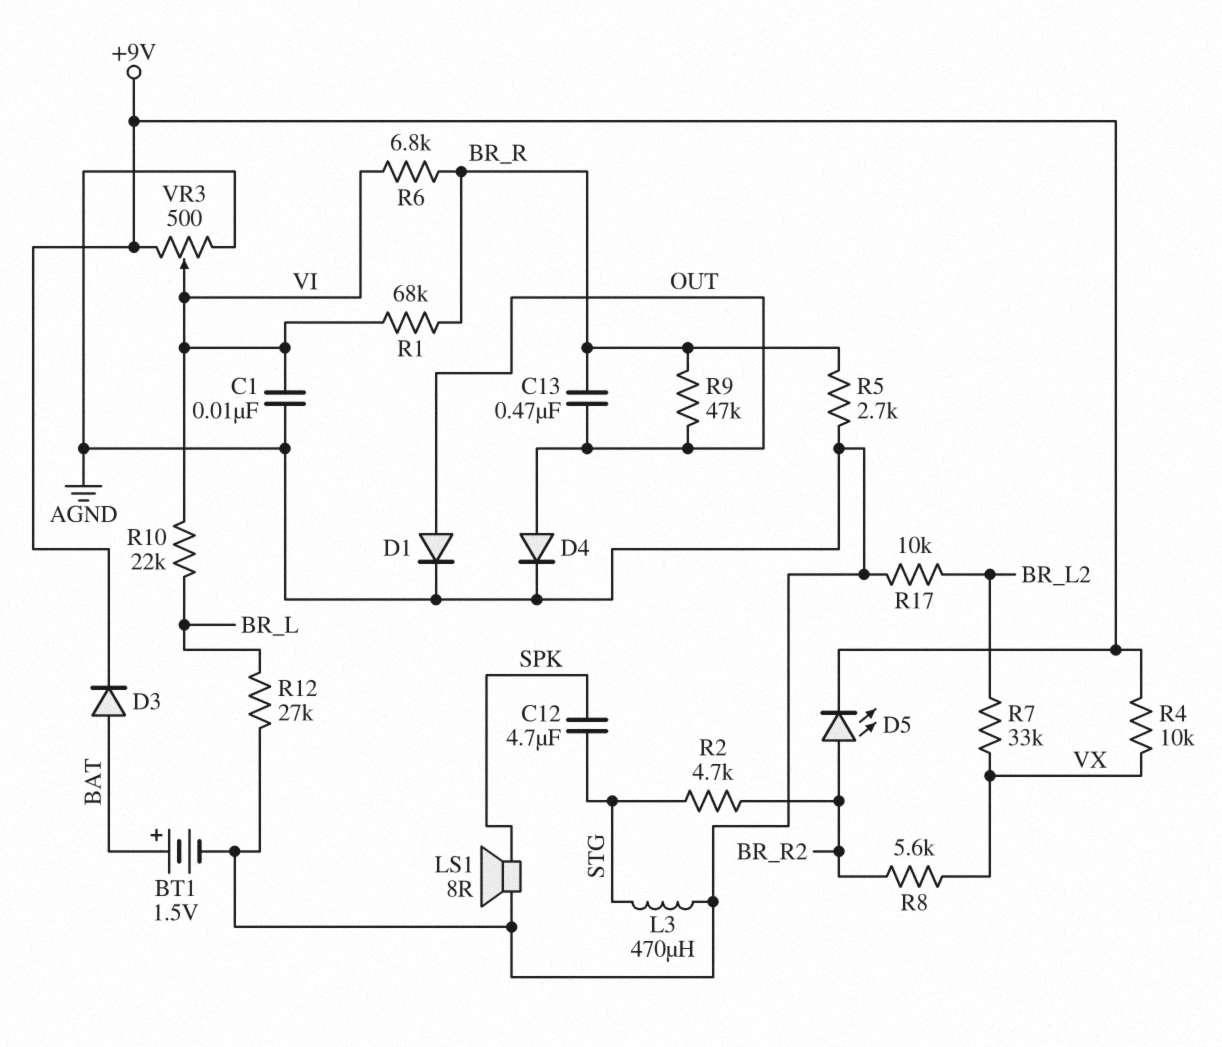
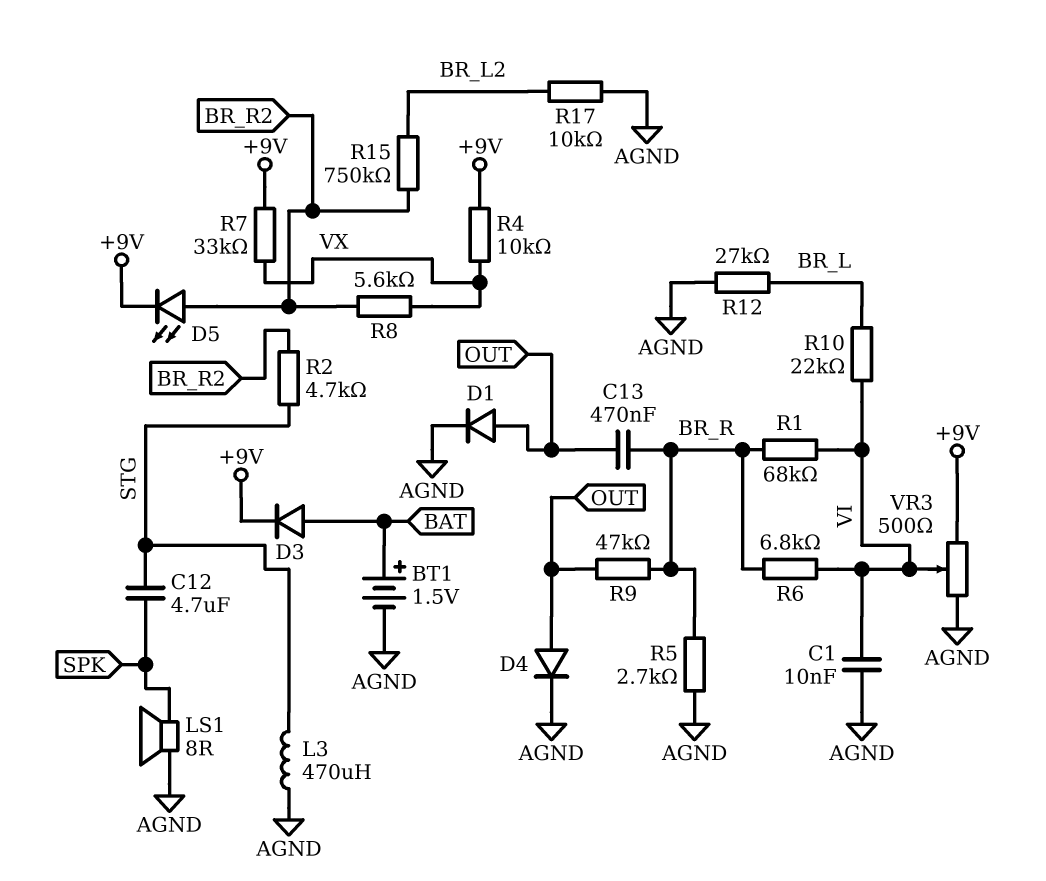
R7: 33k (BR_L2, VX) -> 33k (+9V, VX)
R15: none -> 750k (BR_L2, BR_R2)

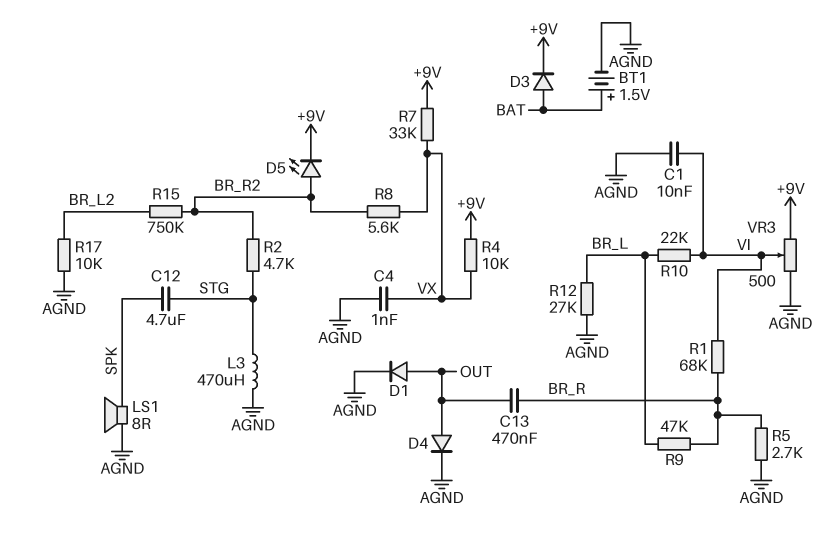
C4: none -> 1nF (AGND, VX)
R6: 6.8k (BR_R, VI) -> none
R9: 47k (BR_R, OUT) -> 47k (BR_L, BR_R)

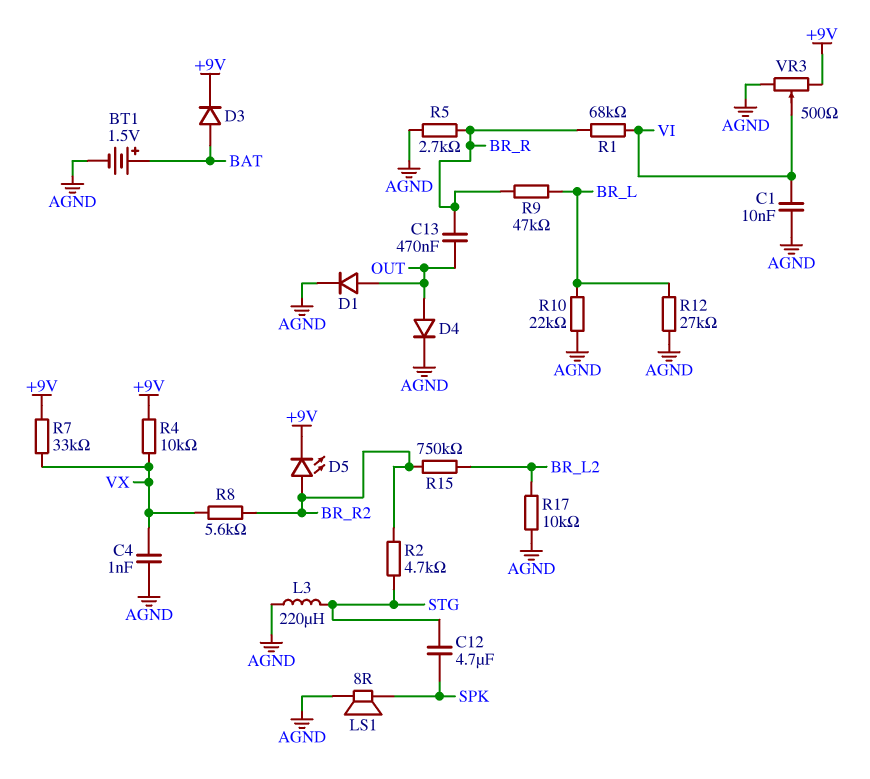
L3: 470uH (AGND, STG) -> 220uH (AGND, STG)
R10: 22k (BR_L, VI) -> 22k (AGND, BR_L)

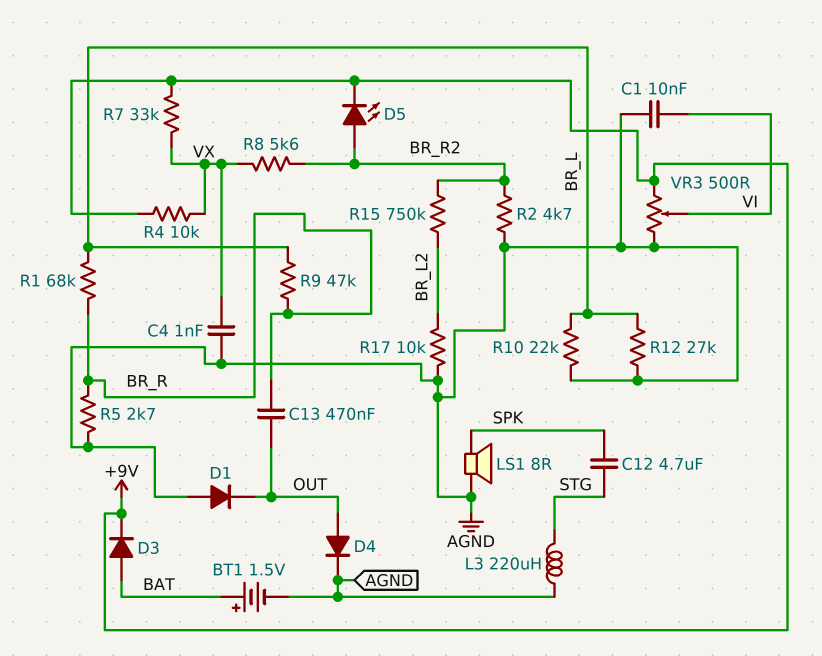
D1: diode (A OUT, K AGND) -> diode (A AGND, K OUT)
R1: 68k (BR_R, VI) -> 68k (BR_L, BR_R)
R2: 4.7k (BR_R2, STG) -> 4.7k (AGND, BR_R2)

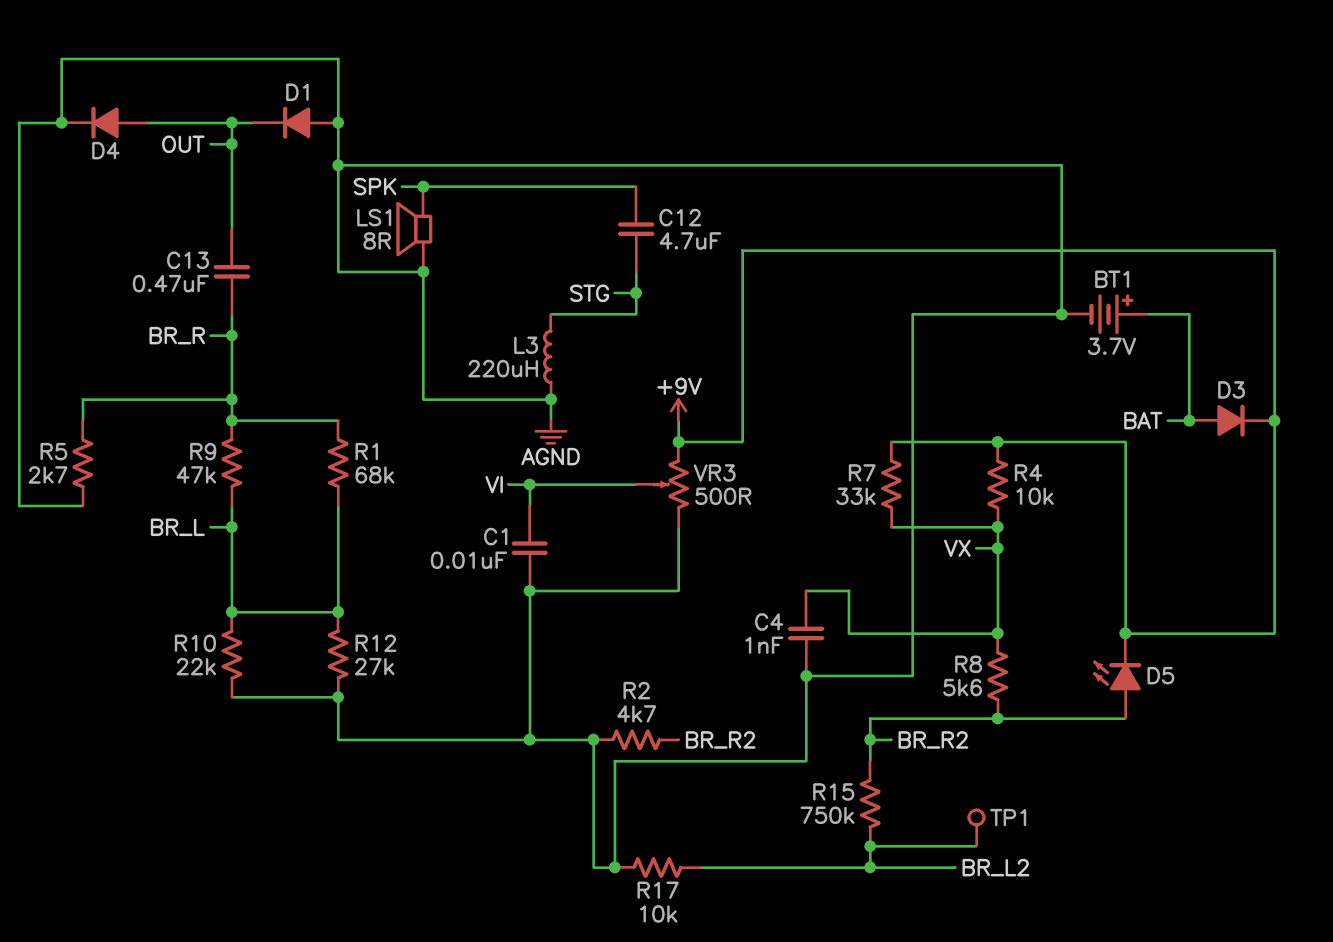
BT1: 1.5V (plus BAT, minus AGND) -> 3.7V (plus BAT, minus AGND)
TP1: none -> test point (BR_L2)

